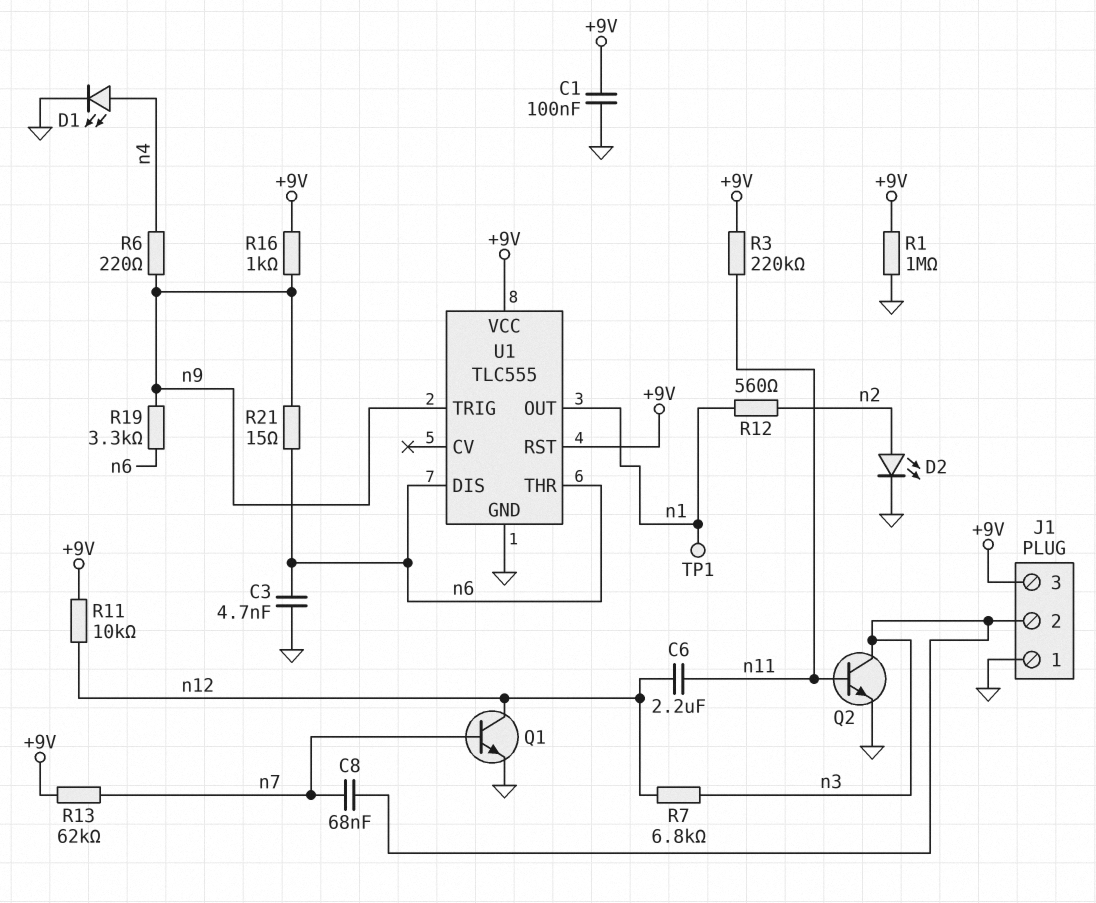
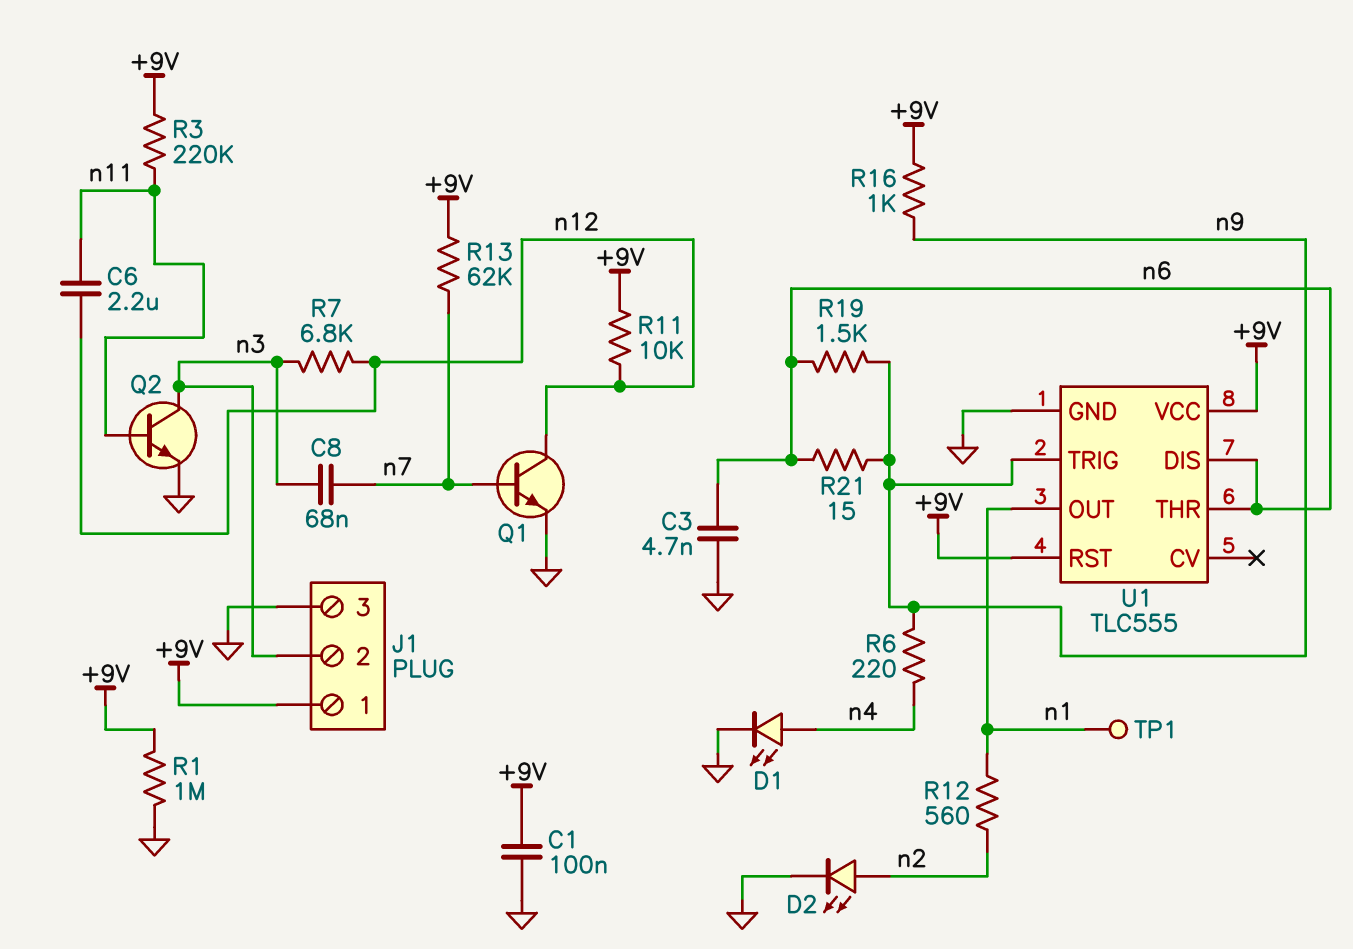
J1 pin 1: GND -> +9V
J1 pin 3: +9V -> GND
R19: 3.3k (n6, n9) -> 1.5k (n6, n9)

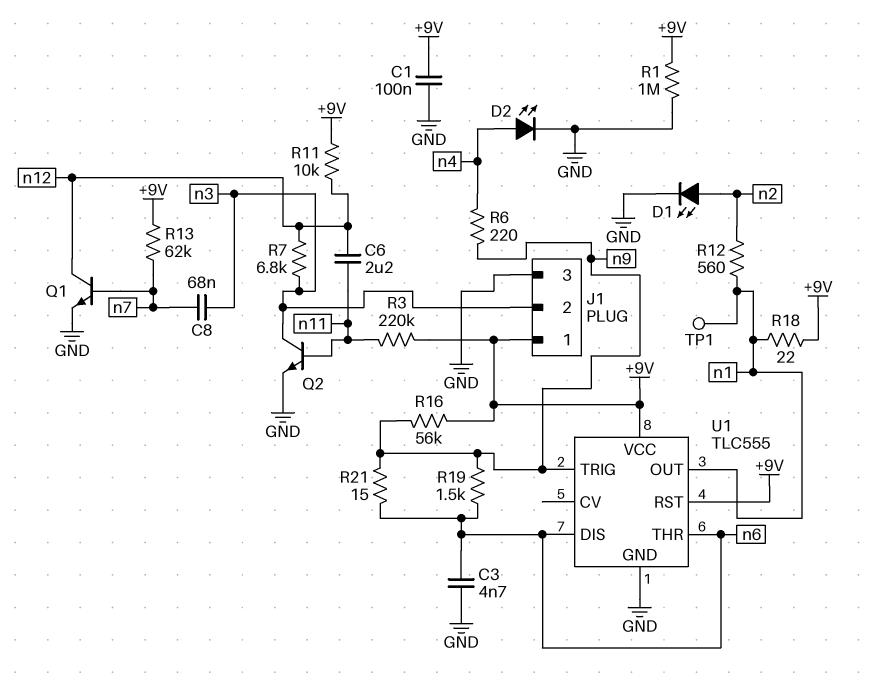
D1: LED (A n4, K GND) -> LED (A n2, K GND)
D2: LED (A n2, K GND) -> LED (A n4, K GND)
R16: 1k (+9V, n9) -> 56k (+9V, n9)
R18: none -> 22 (+9V, n1)

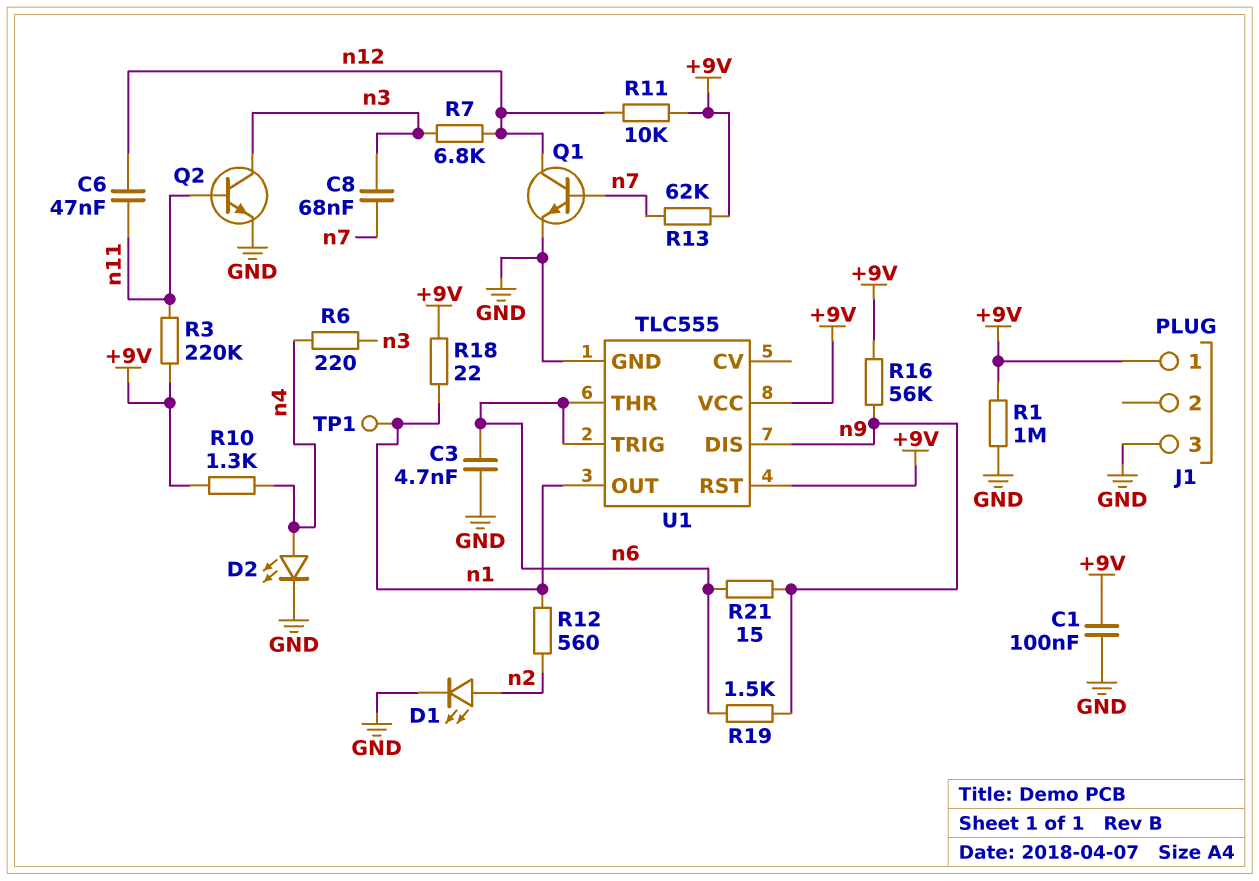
C6: 2.2uF (n11, n12) -> 47nF (n11, n12)
J1 pin 2: n3 -> none
R6: 220 (n4, n9) -> 220 (n3, n4)
R10: none -> 1.3k (+9V, n4)
U1 pin DIS: n6 -> n9
U1 pin TRIG: n9 -> n6

